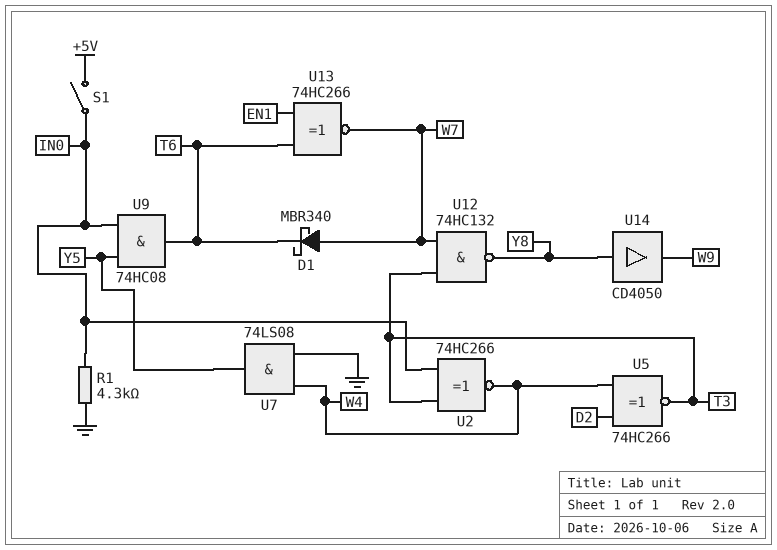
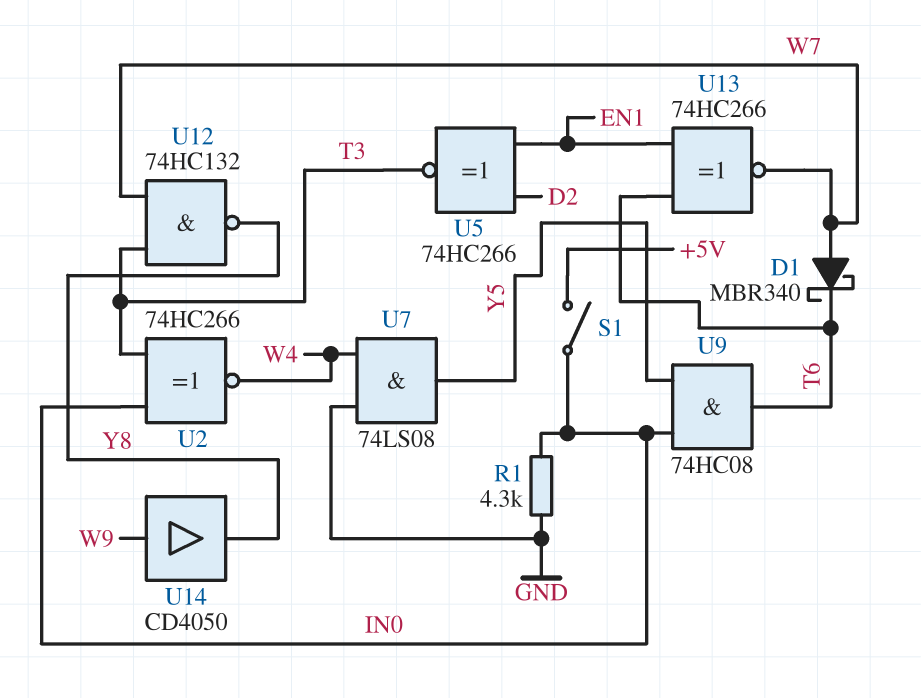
U5: XNOR 74HC266 (in D2, in W4, out T3) -> XNOR 74HC266 (in D2, in EN1, out T3)
U14: buffer CD4050 (in Y8, out W9) -> buffer CD4050 (in W9, out Y8)

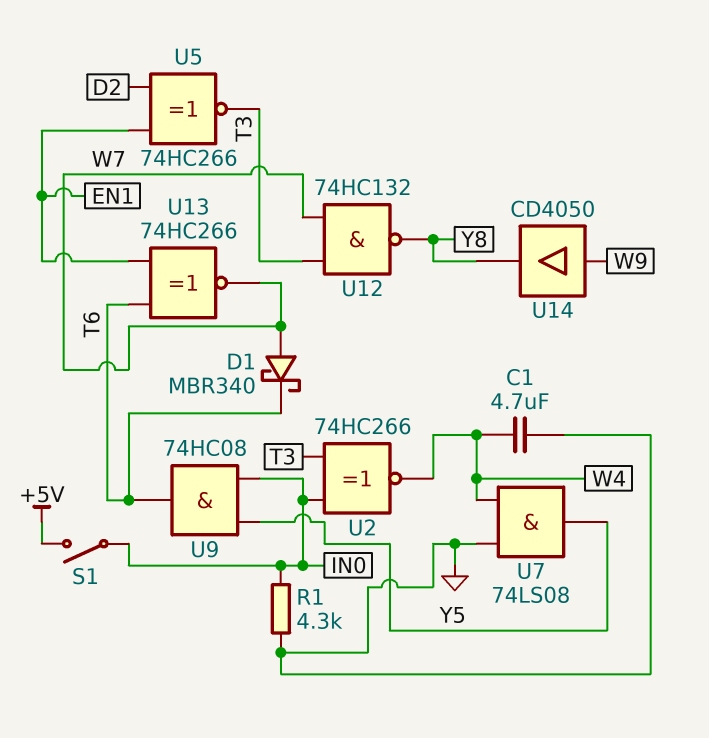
C1: none -> 4.7uF (GND, W4)

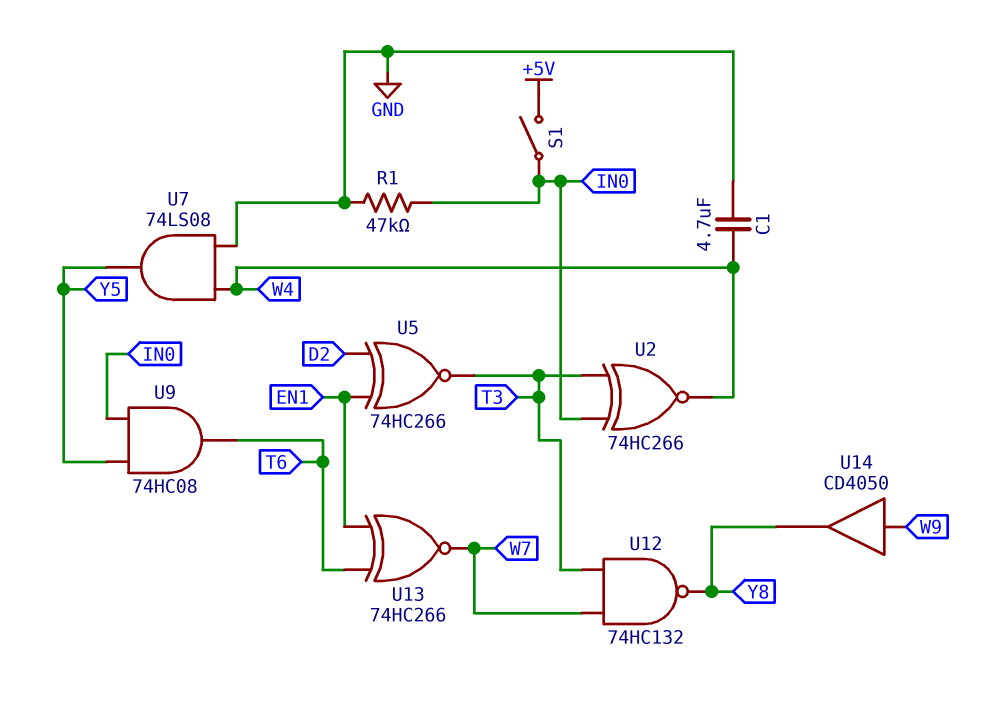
D1: schottky MBR340 (A W7, K T6) -> none
R1: 4.3k (GND, IN0) -> 47k (GND, IN0)

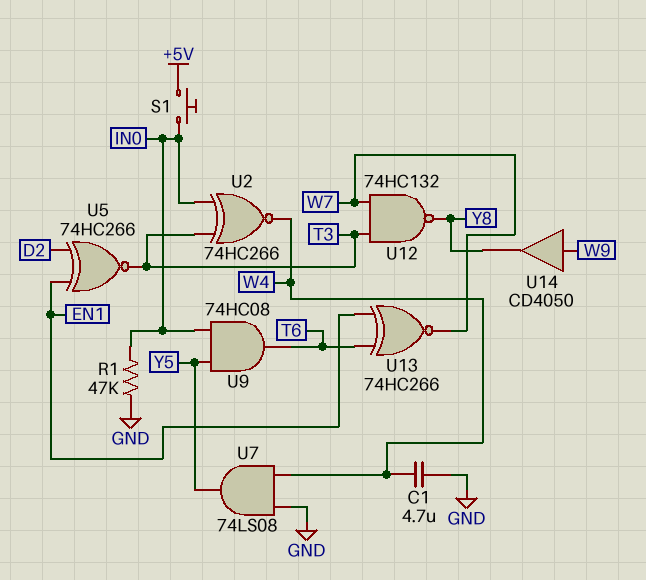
S1: switch (+5V, IN0) -> button (+5V, IN0)

